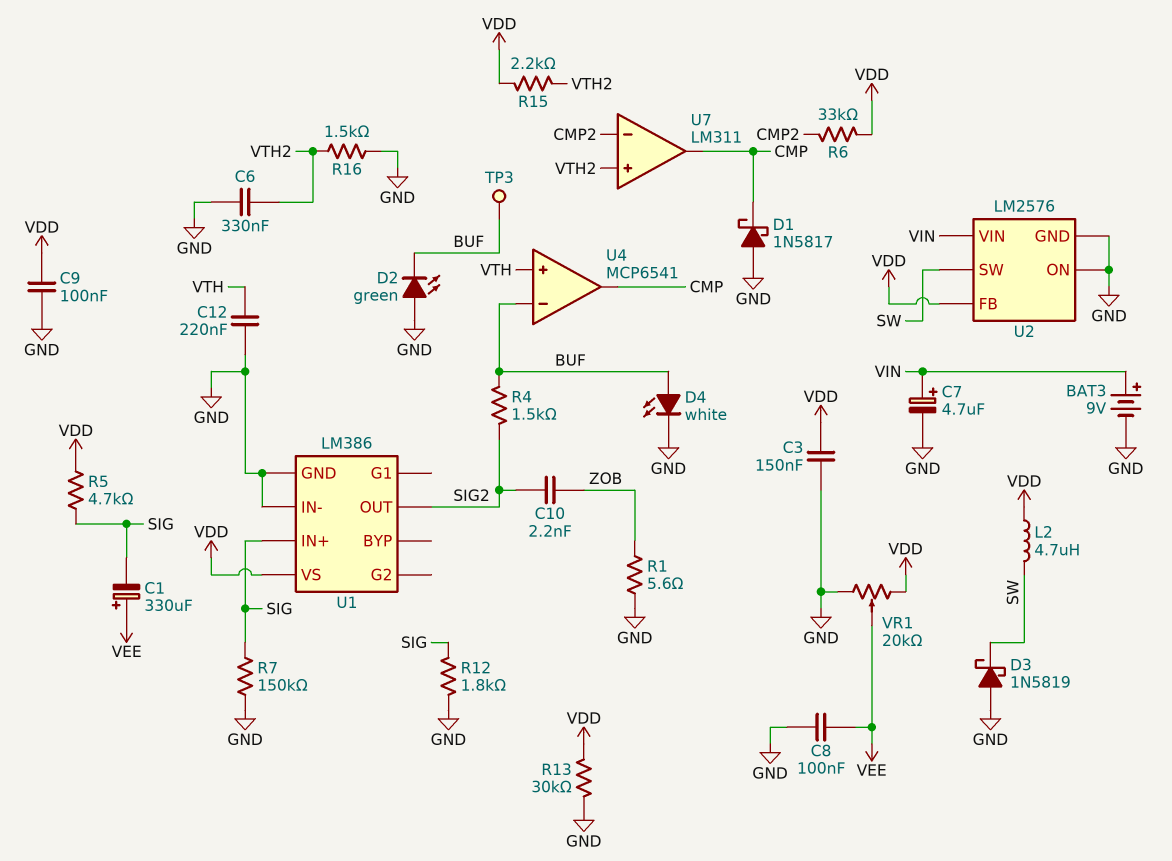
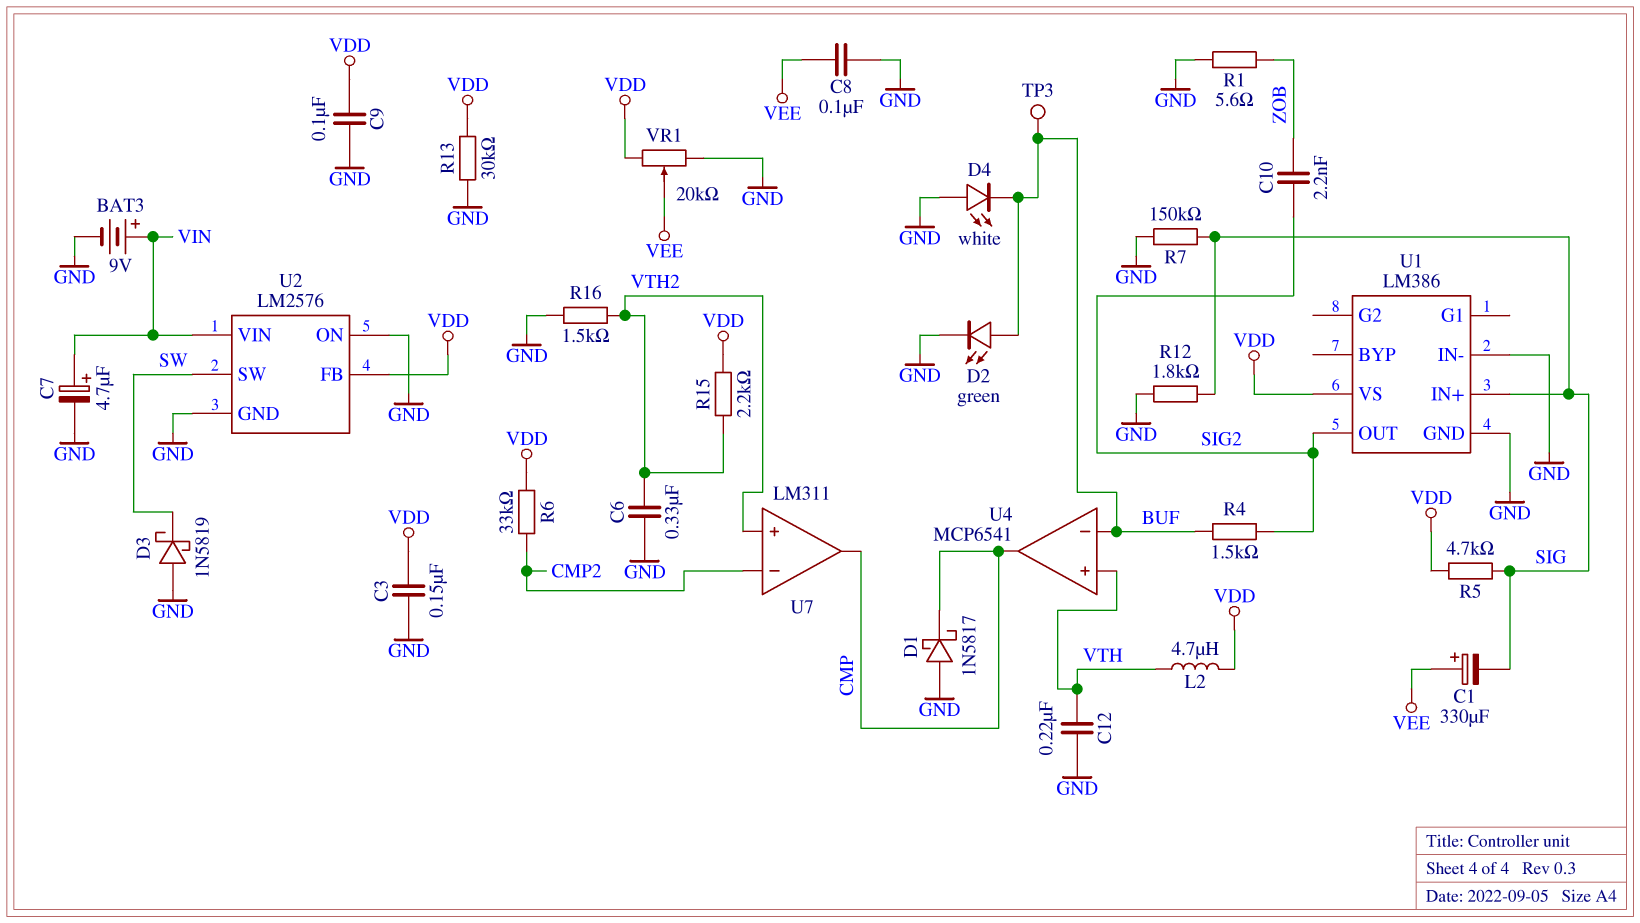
D2: LED green (A GND, K BUF) -> LED green (A BUF, K GND)
D4: LED white (A BUF, K GND) -> LED white (A GND, K BUF)
L2: 4.7uH (SW, VDD) -> 4.7uH (VDD, VTH)

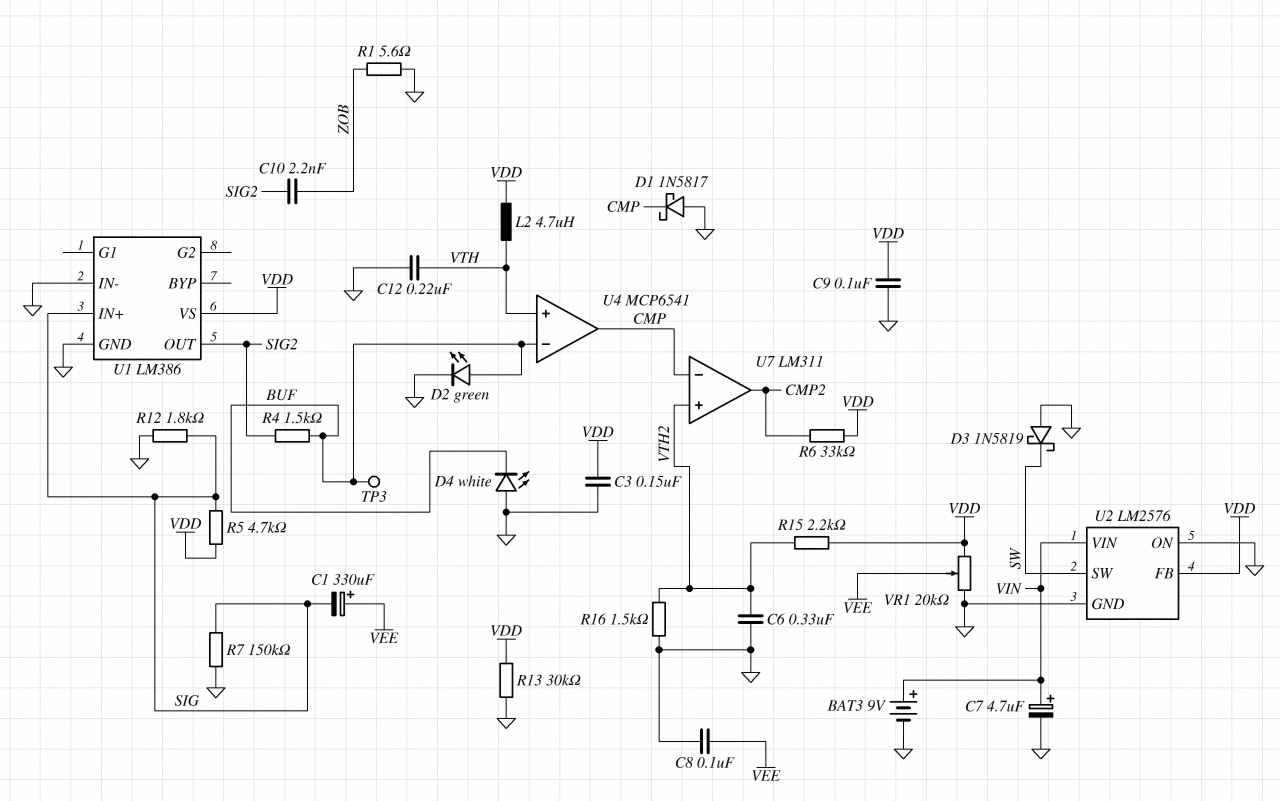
U7 pin in-: CMP2 -> CMP
U7 pin out: CMP -> CMP2

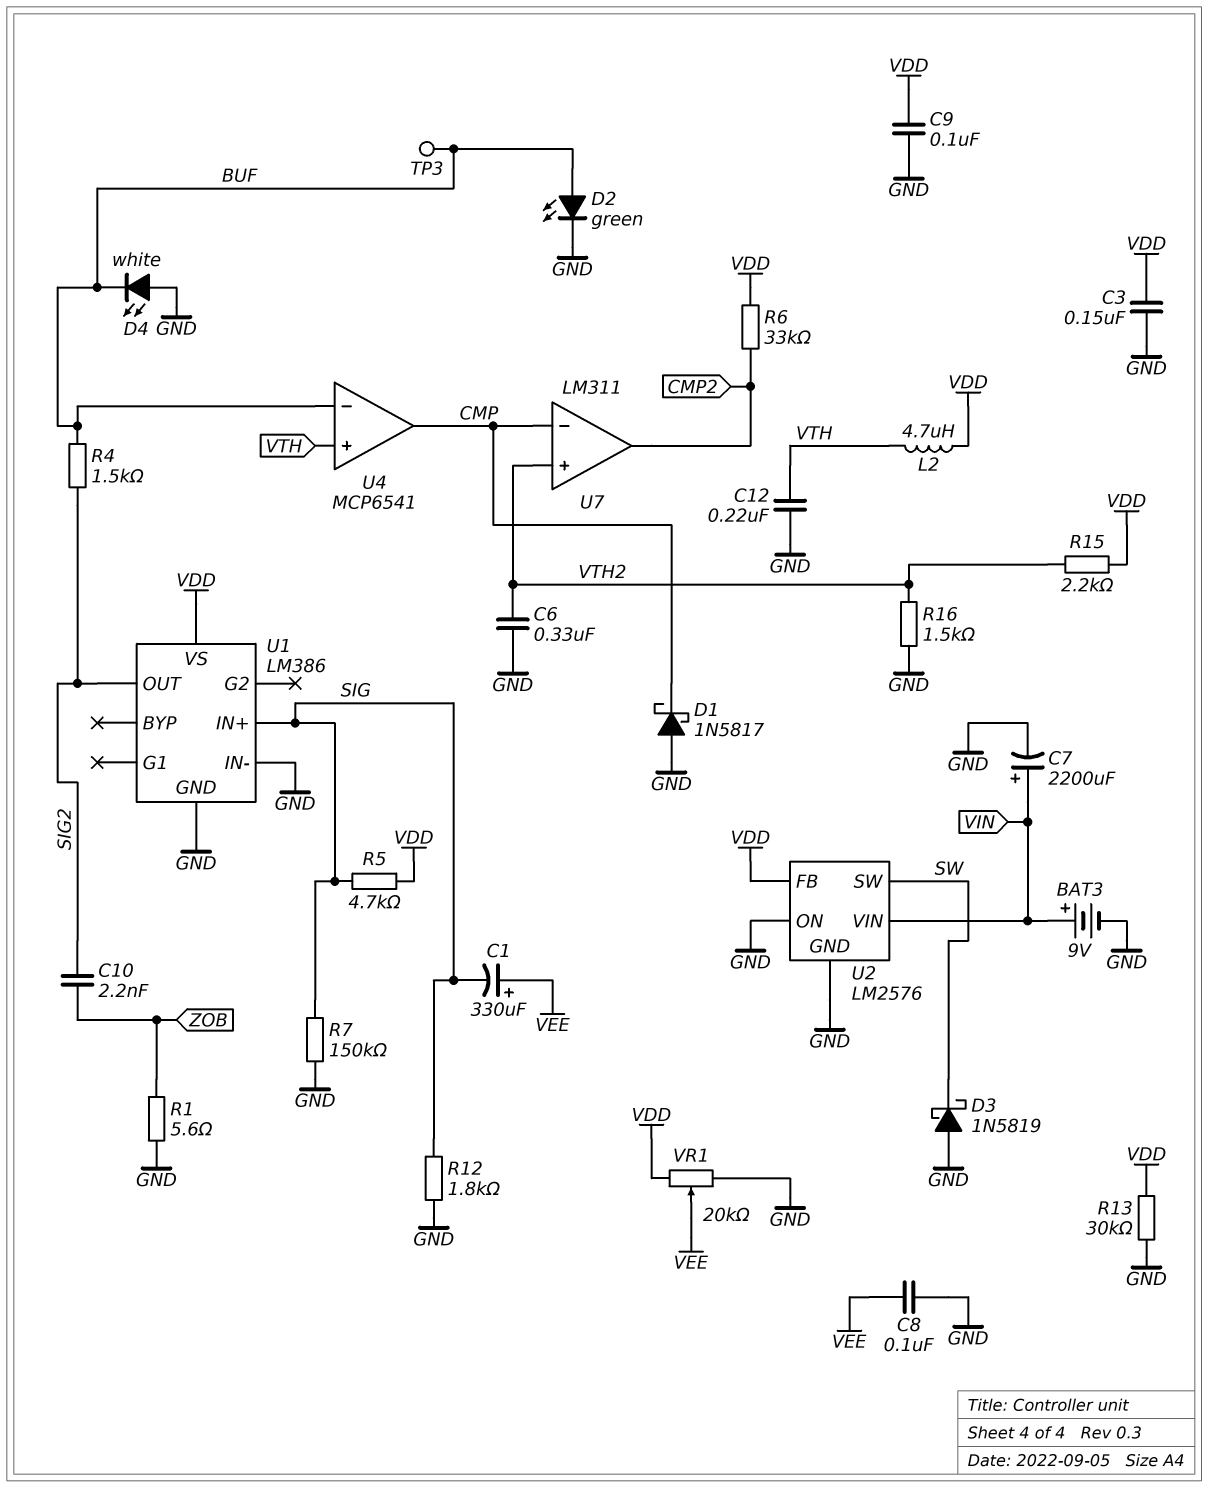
C7: 4.7uF (plus VIN, minus GND) -> 2200uF (plus VIN, minus GND)

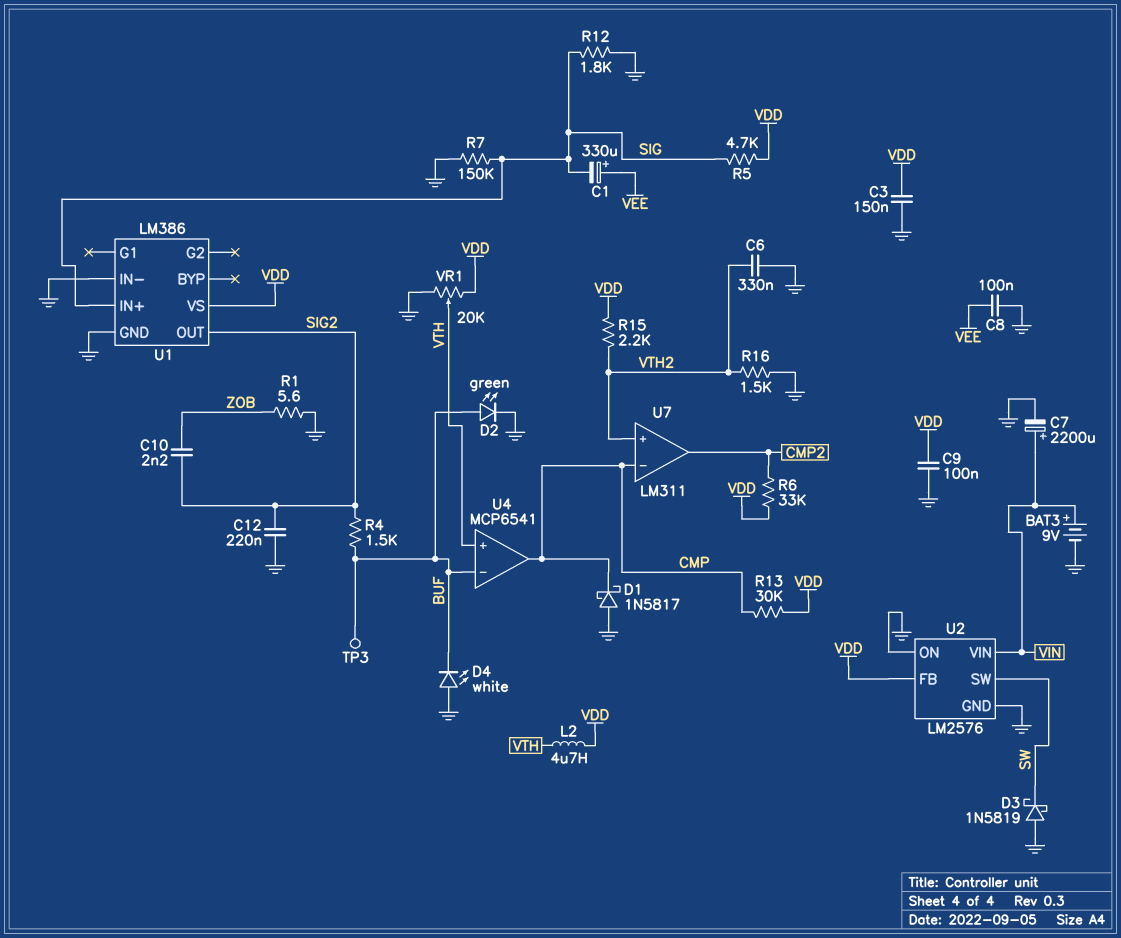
C12: 220nF (GND, VTH) -> 220nF (GND, SIG2)
R13: 30k (GND, VDD) -> 30k (CMP, VDD)
VR1: 20k (GND, VDD, wiper VEE) -> 20k (GND, VDD, wiper VTH)

